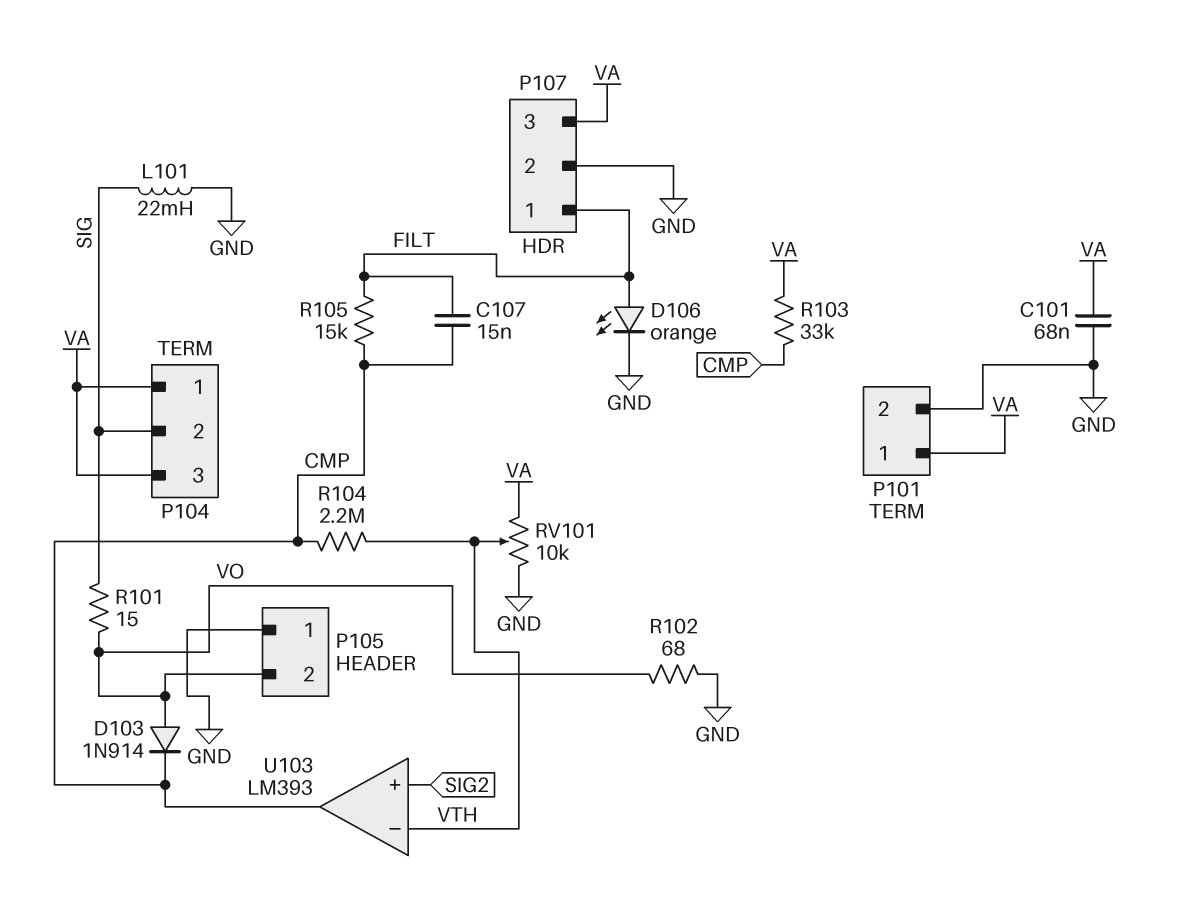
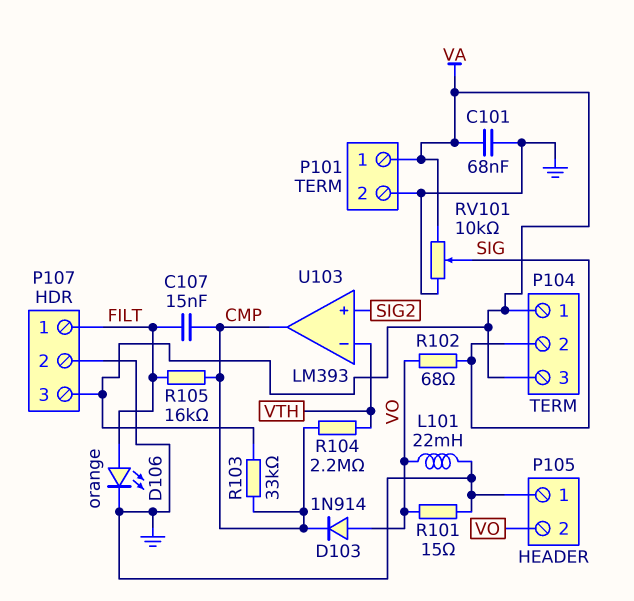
L101: 22mH (GND, SIG) -> 22mH (GND, VO)
R101: 15 (SIG, VO) -> 15 (GND, VO)
R102: 68 (GND, VO) -> 68 (SIG, VO)
R105: 15k (CMP, FILT) -> 16k (CMP, FILT)
RV101: 10k (GND, VA, wiper VTH) -> 10k (GND, VA, wiper SIG)

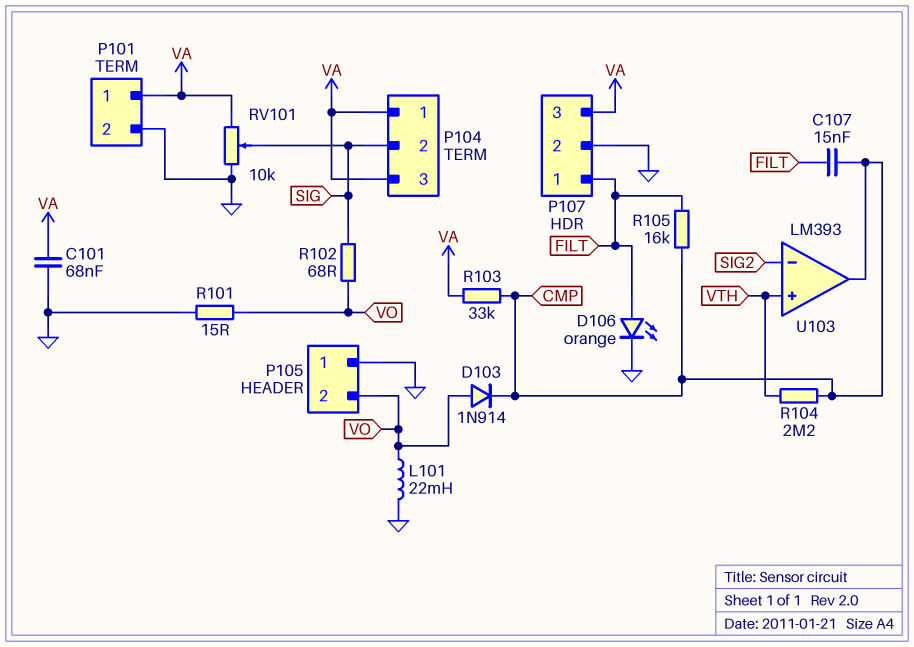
U103 pin in+: SIG2 -> VTH
U103 pin in-: VTH -> SIG2

